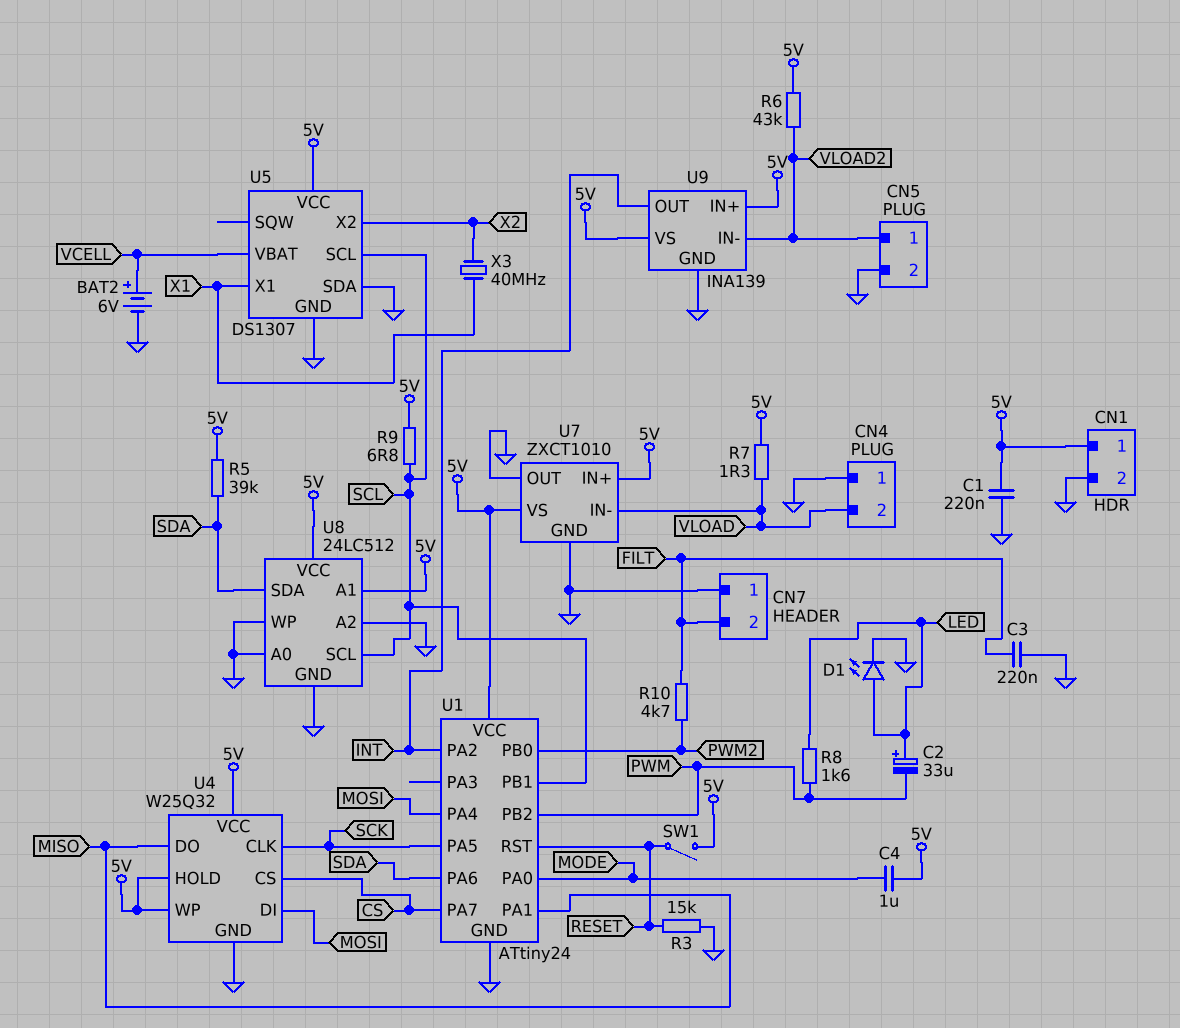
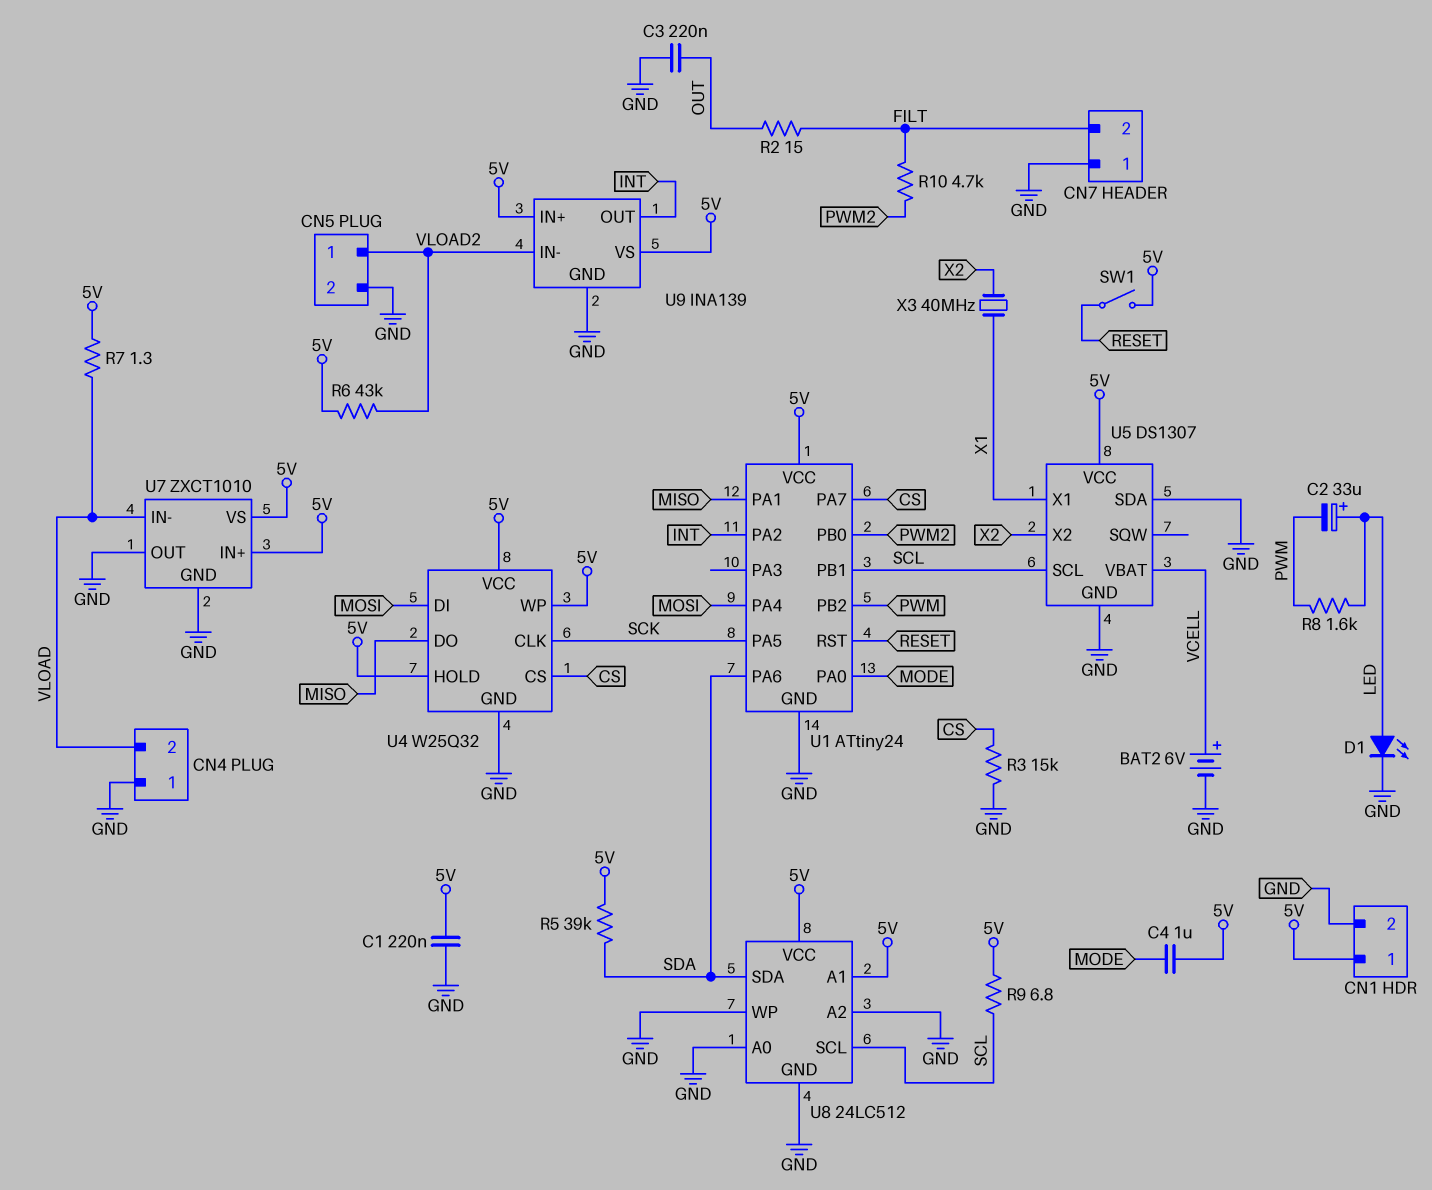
C3: 220nF (FILT, GND) -> 220nF (GND, OUT)
R2: none -> 15 (FILT, OUT)
R3: 15k (GND, RESET) -> 15k (CS, GND)

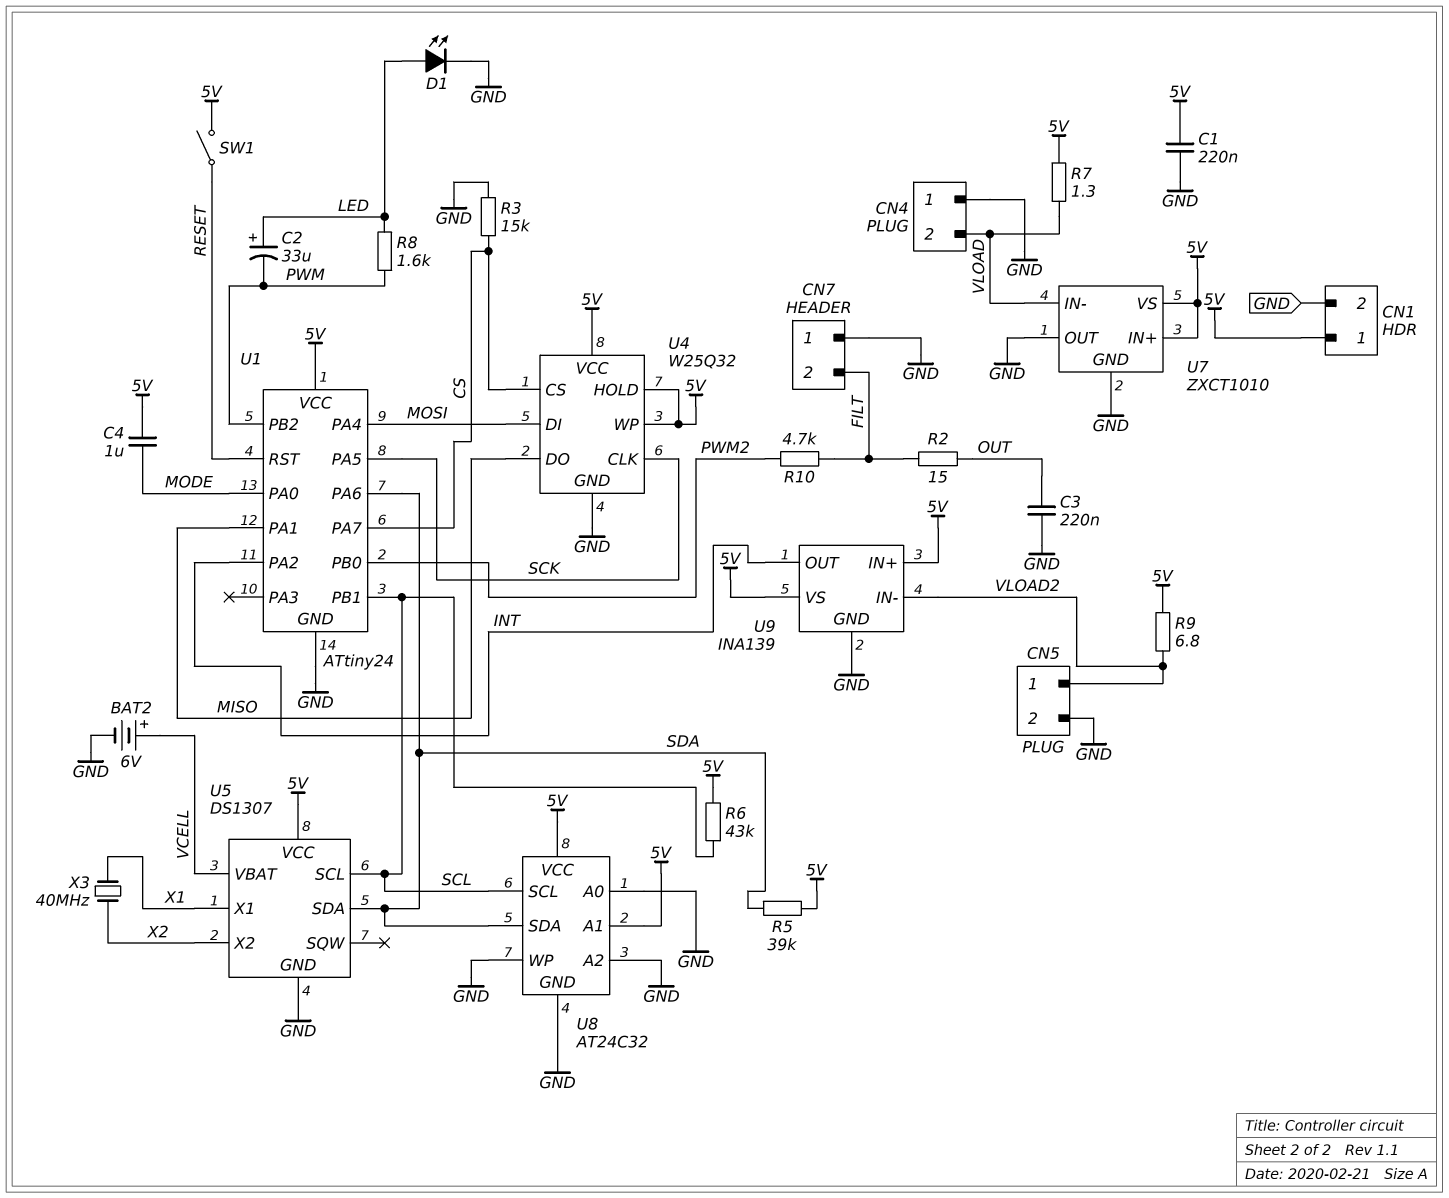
R6: 43k (5V, VLOAD2) -> 43k (5V, SCL)
R9: 6.8 (5V, SCL) -> 6.8 (5V, VLOAD2)
U5 pin SDA: GND -> SDA
U8: 24LC512 -> AT24C32

